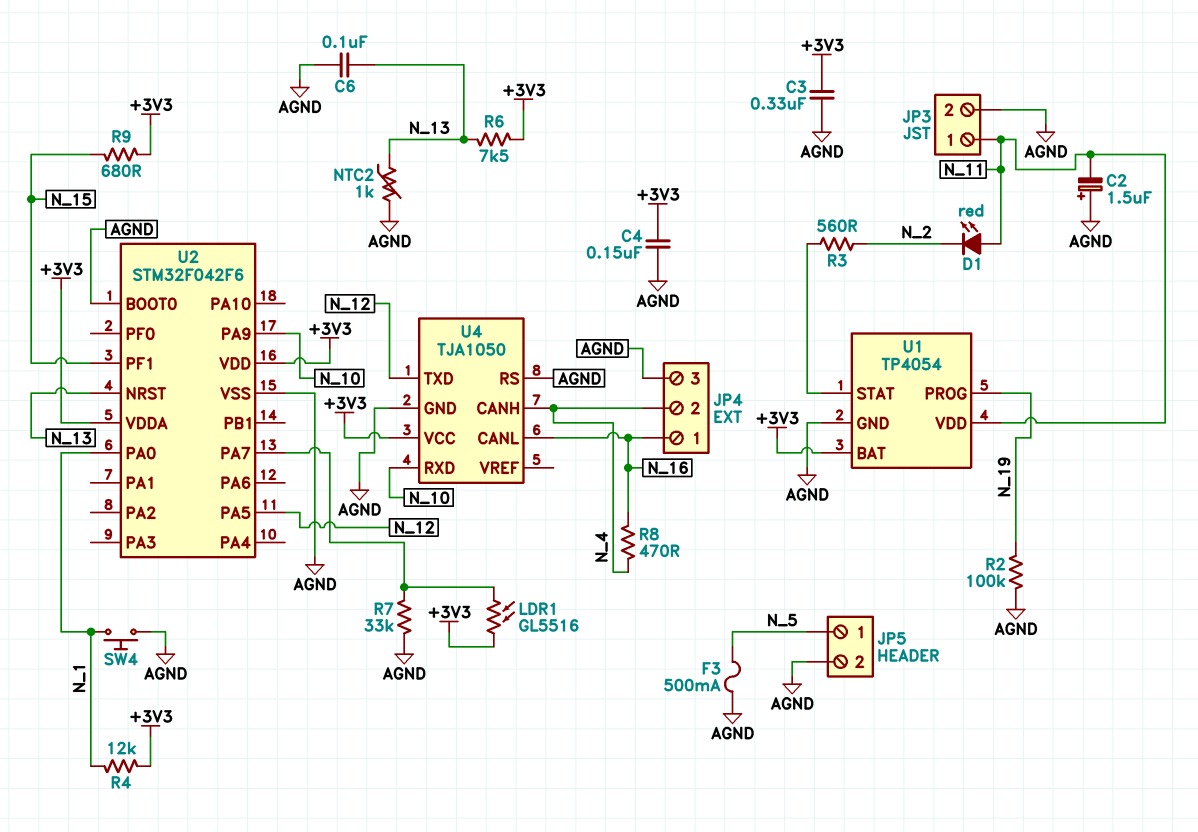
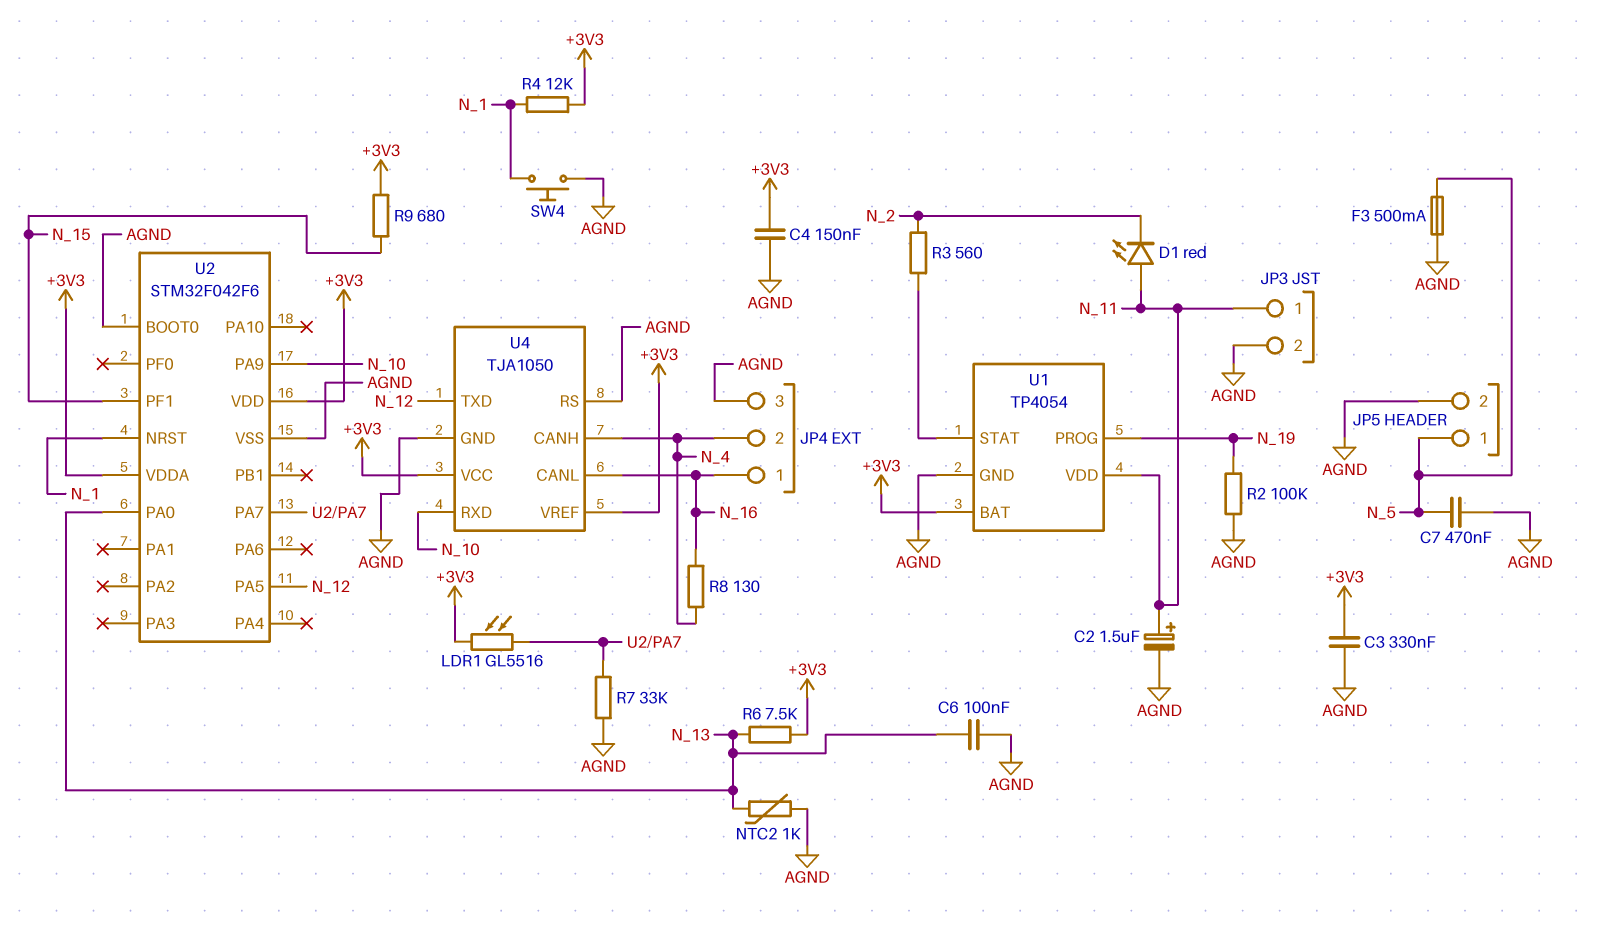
C2: 1.5uF (plus AGND, minus N_11) -> 1.5uF (plus N_11, minus AGND)
C7: none -> 470nF (AGND, N_5)
R8: 470 (N_4, N_16) -> 130 (N_4, N_16)
U2 pin NRST: N_13 -> N_1
U2 pin PA0: N_1 -> N_13
U4 pin VREF: none -> +3V3

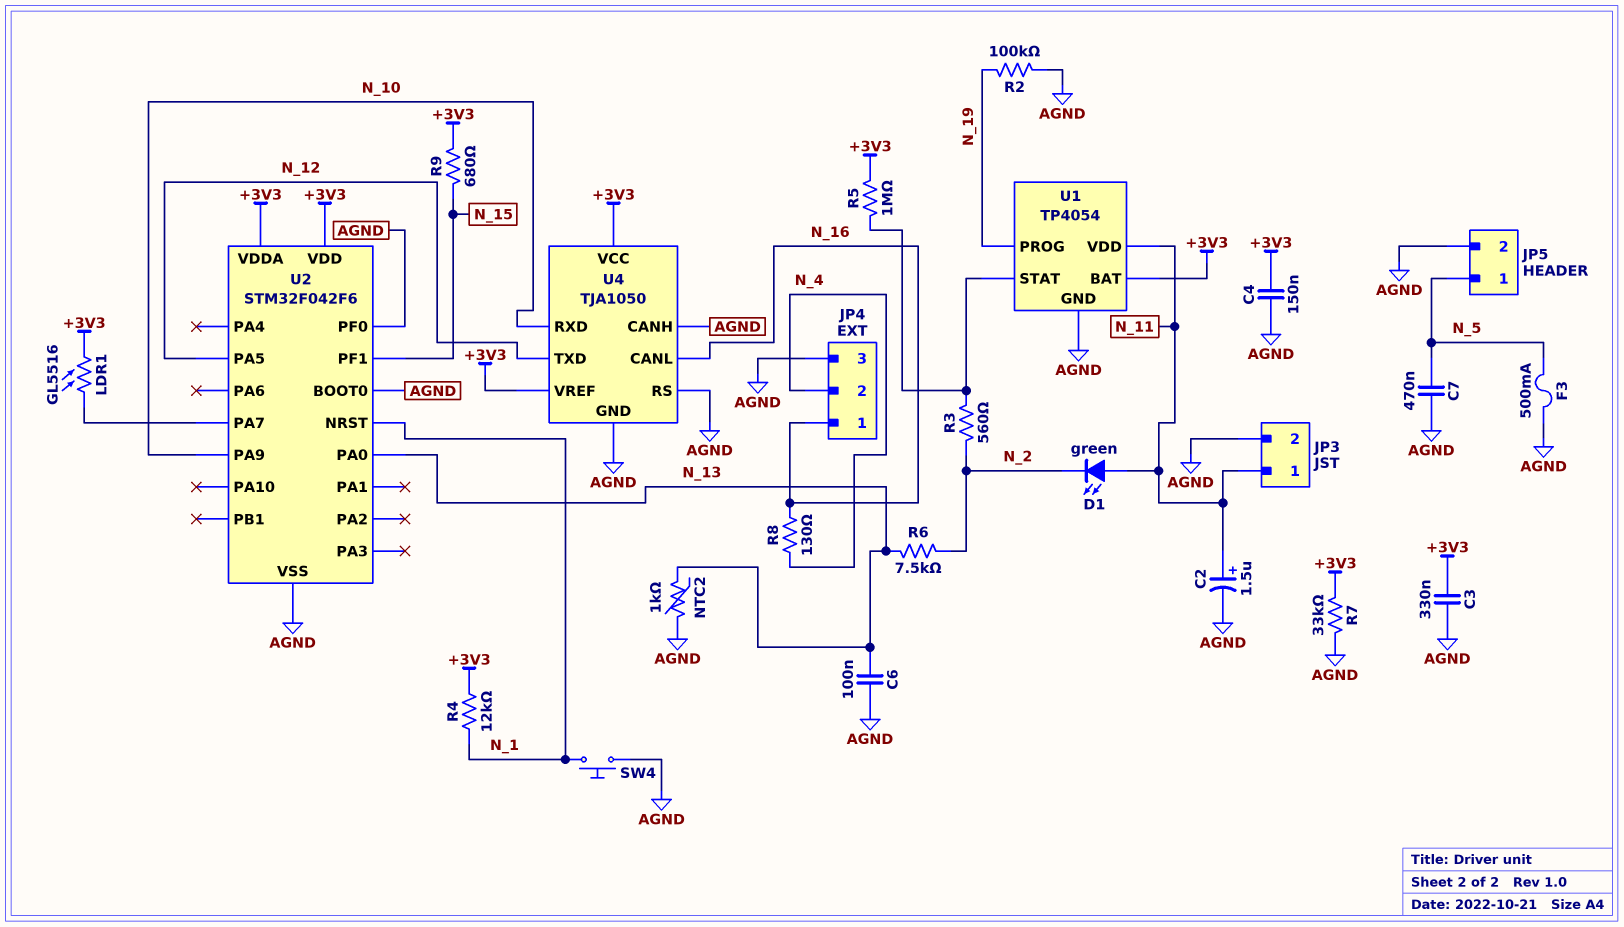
D1: LED red (A N_11, K N_2) -> LED green (A N_11, K N_2)
R5: none -> 1M (+3V3, U1/STAT)
R6: 7.5k (+3V3, N_13) -> 7.5k (N_2, N_13)
R7: 33k (AGND, U2/PA7) -> 33k (+3V3, AGND)
U2 pin PF0: none -> AGND
U4 pin CANH: N_4 -> AGND

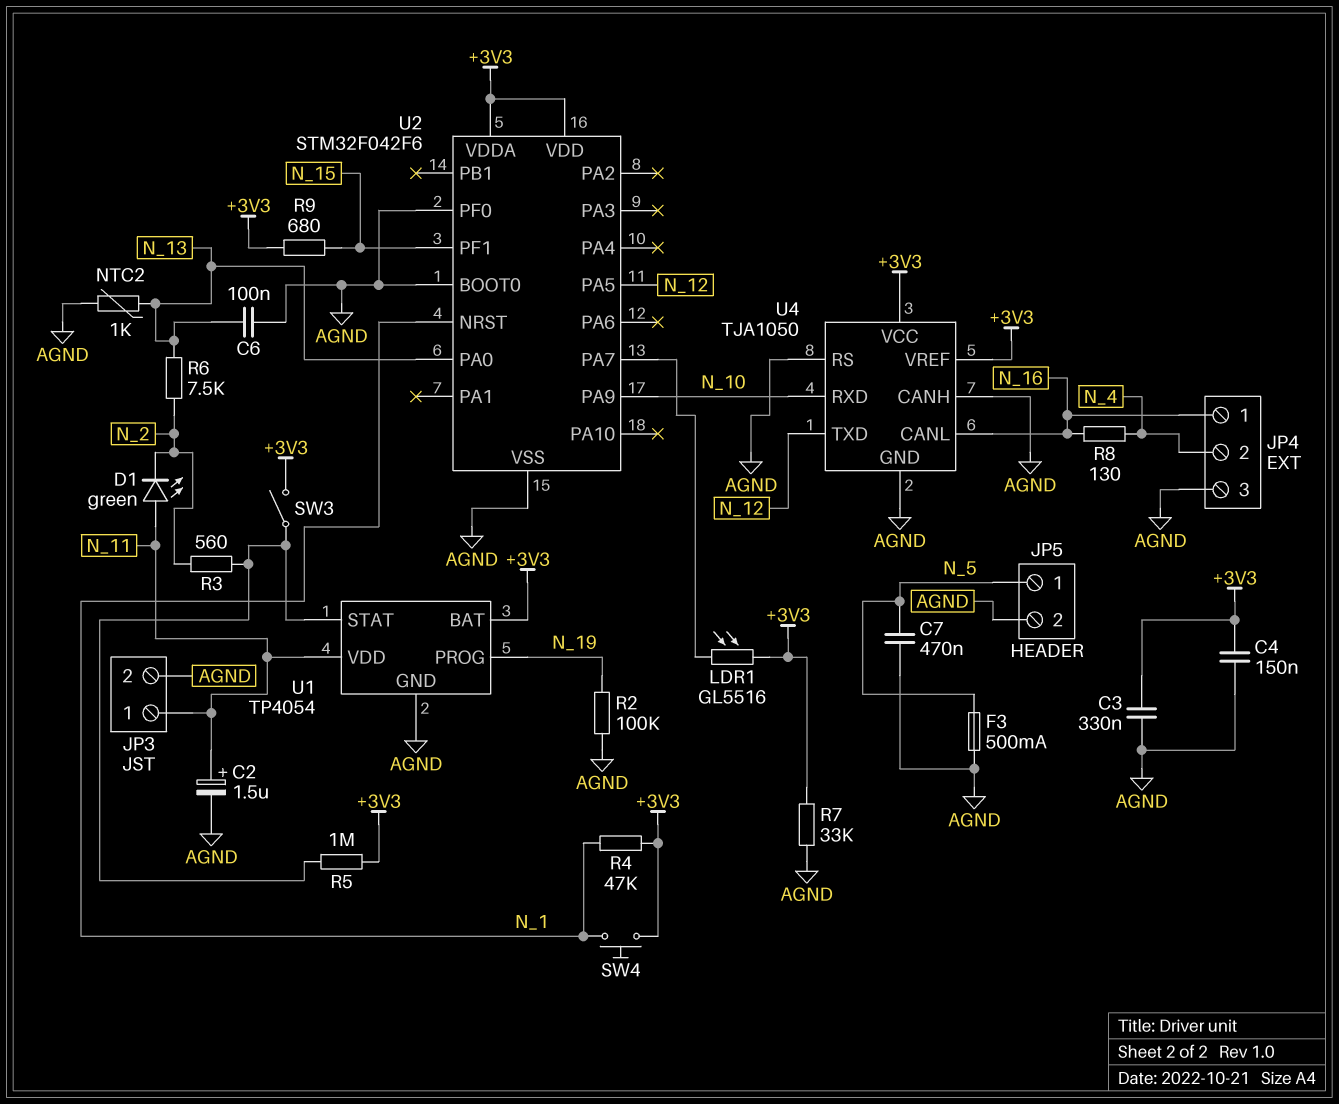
R4: 12k (+3V3, N_1) -> 47k (+3V3, N_1)
SW3: none -> switch (+3V3, U1/STAT)
SW4: button (AGND, N_1) -> button (+3V3, N_1)

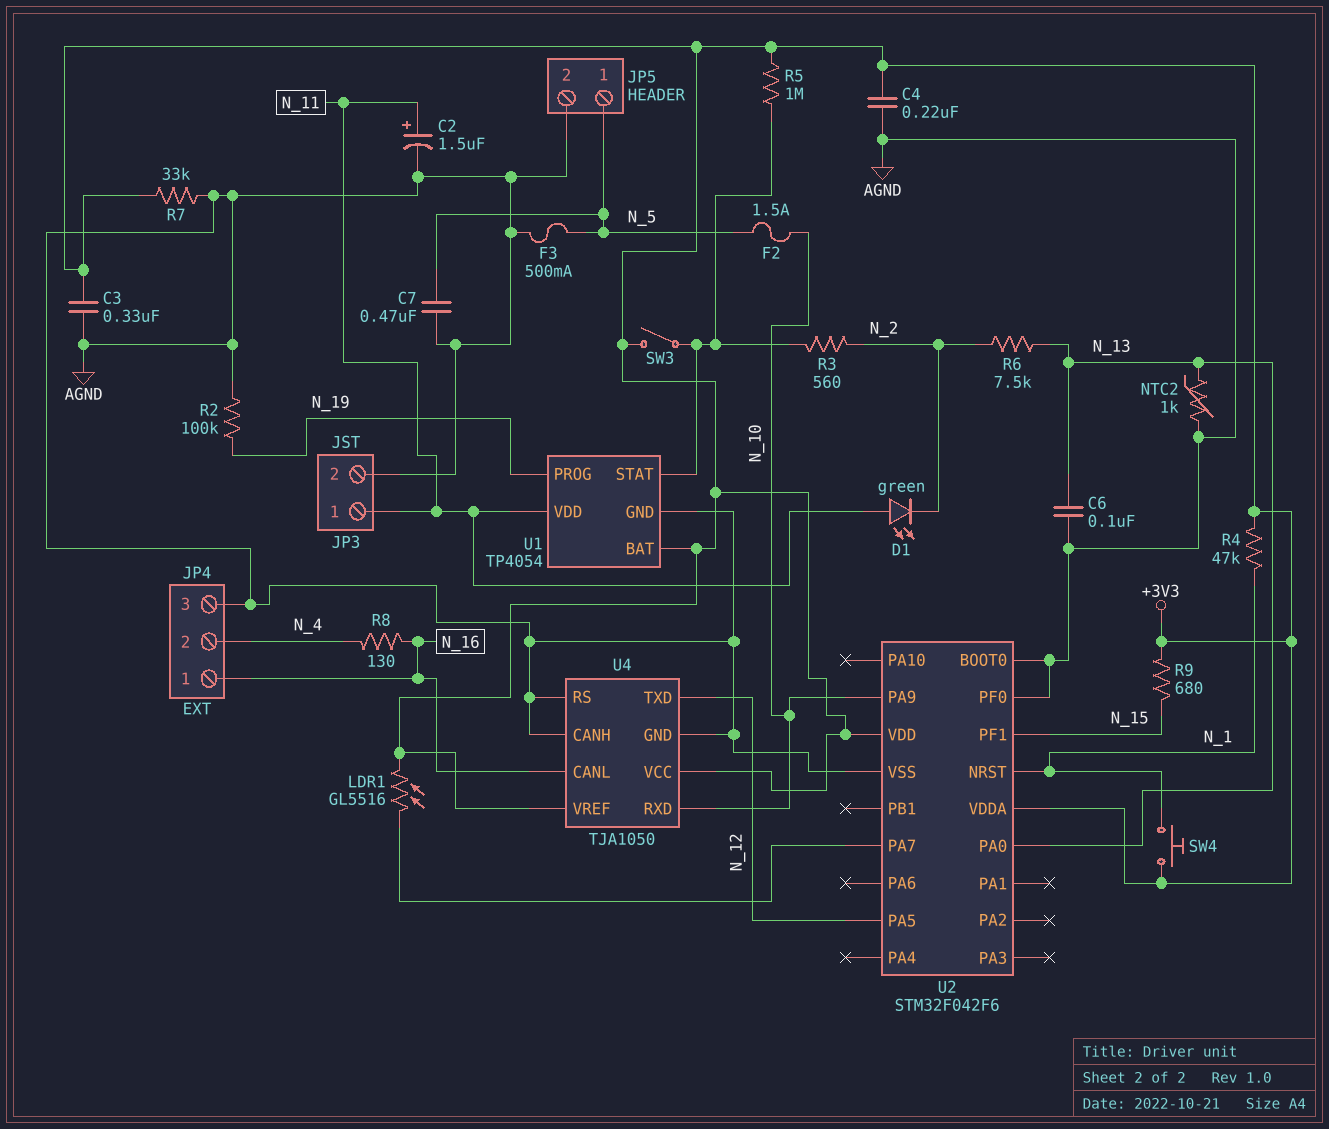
C4: 150nF (+3V3, AGND) -> 220nF (+3V3, AGND)
F2: none -> 1.5A (N_5, N_10)

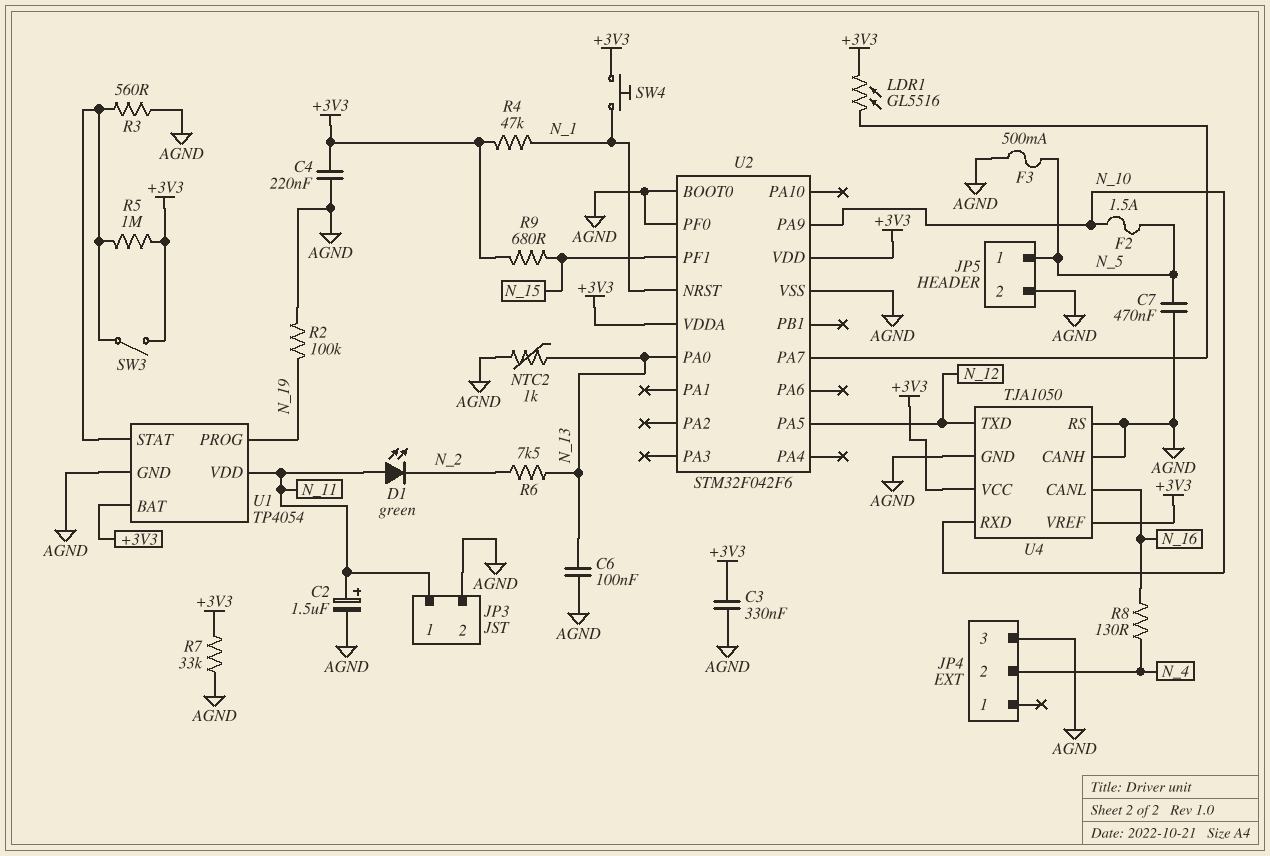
JP4 pin 1: N_16 -> none
R3: 560 (N_2, U1/STAT) -> 560 (AGND, U1/STAT)

